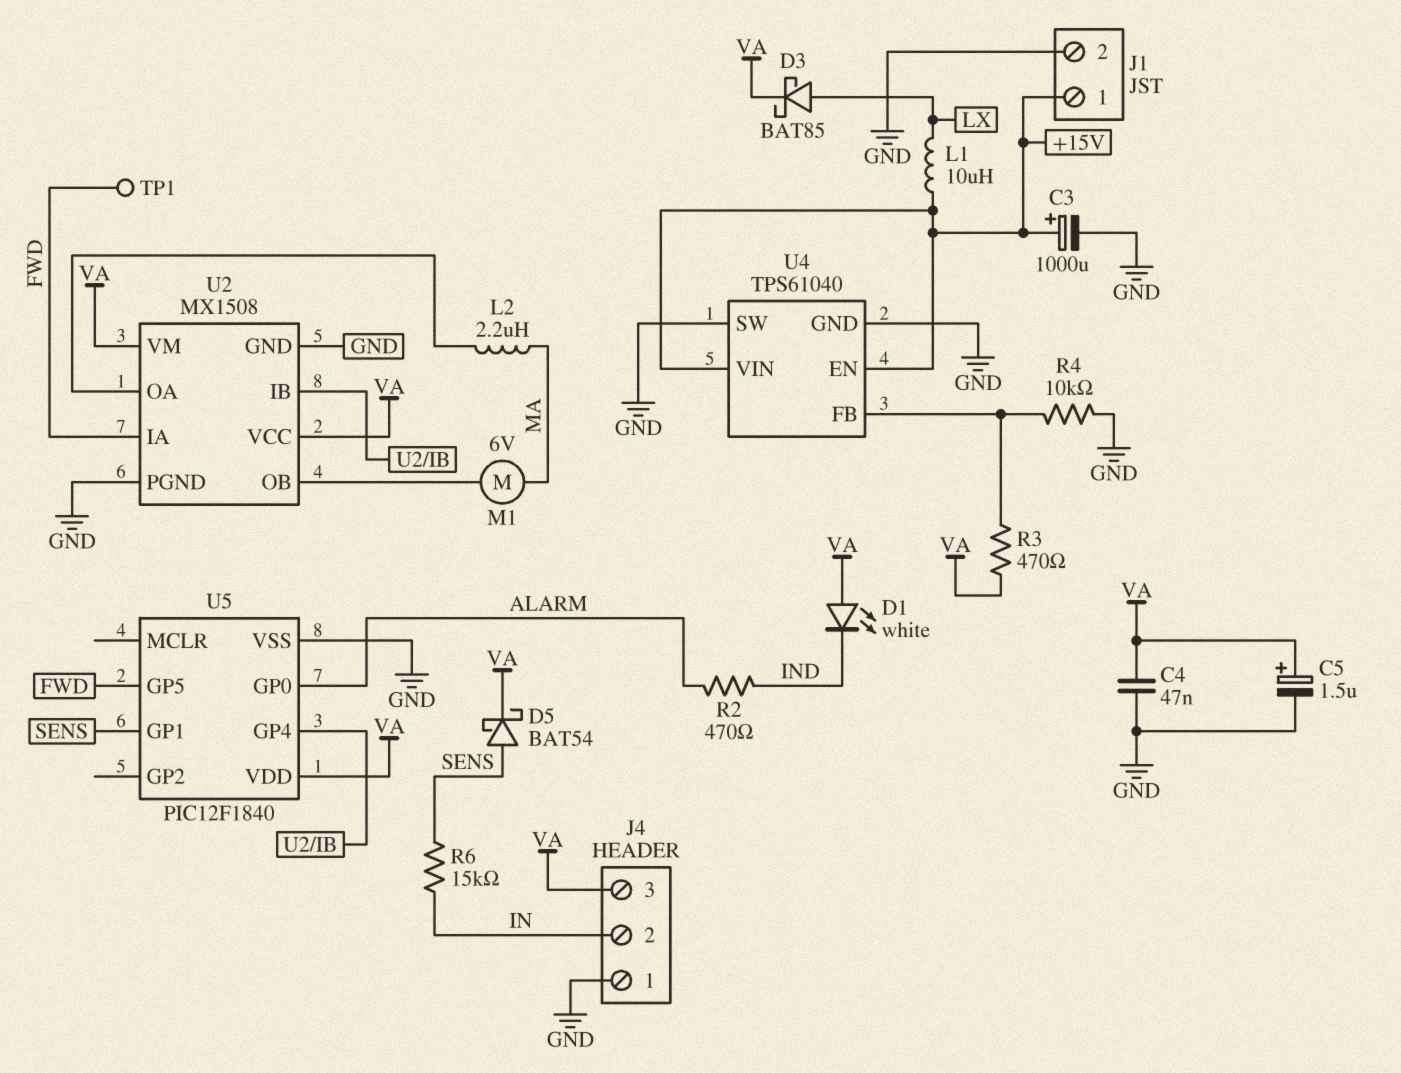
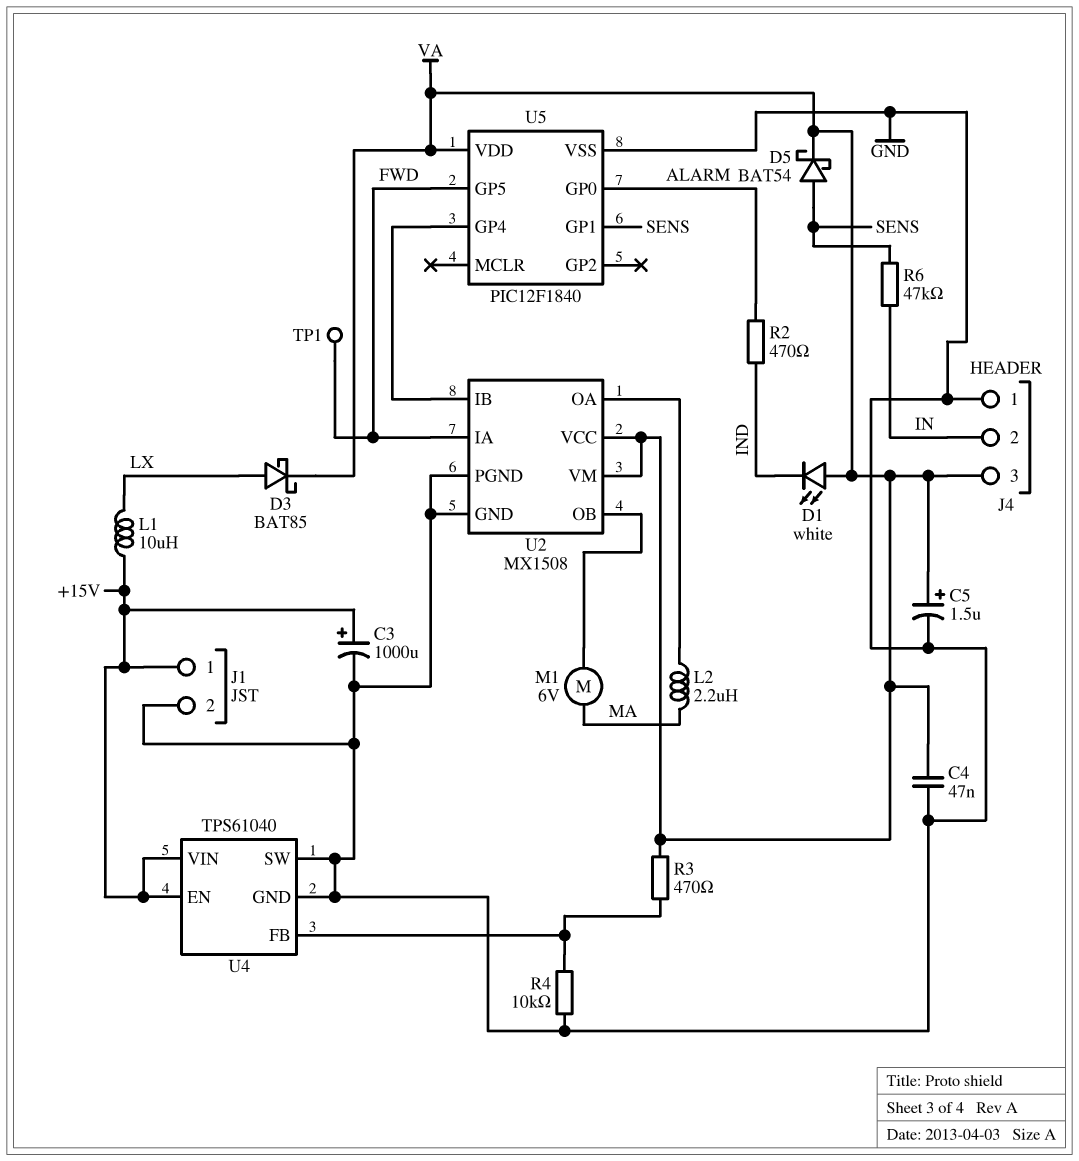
R6: 15k (IN, SENS) -> 47k (IN, SENS)

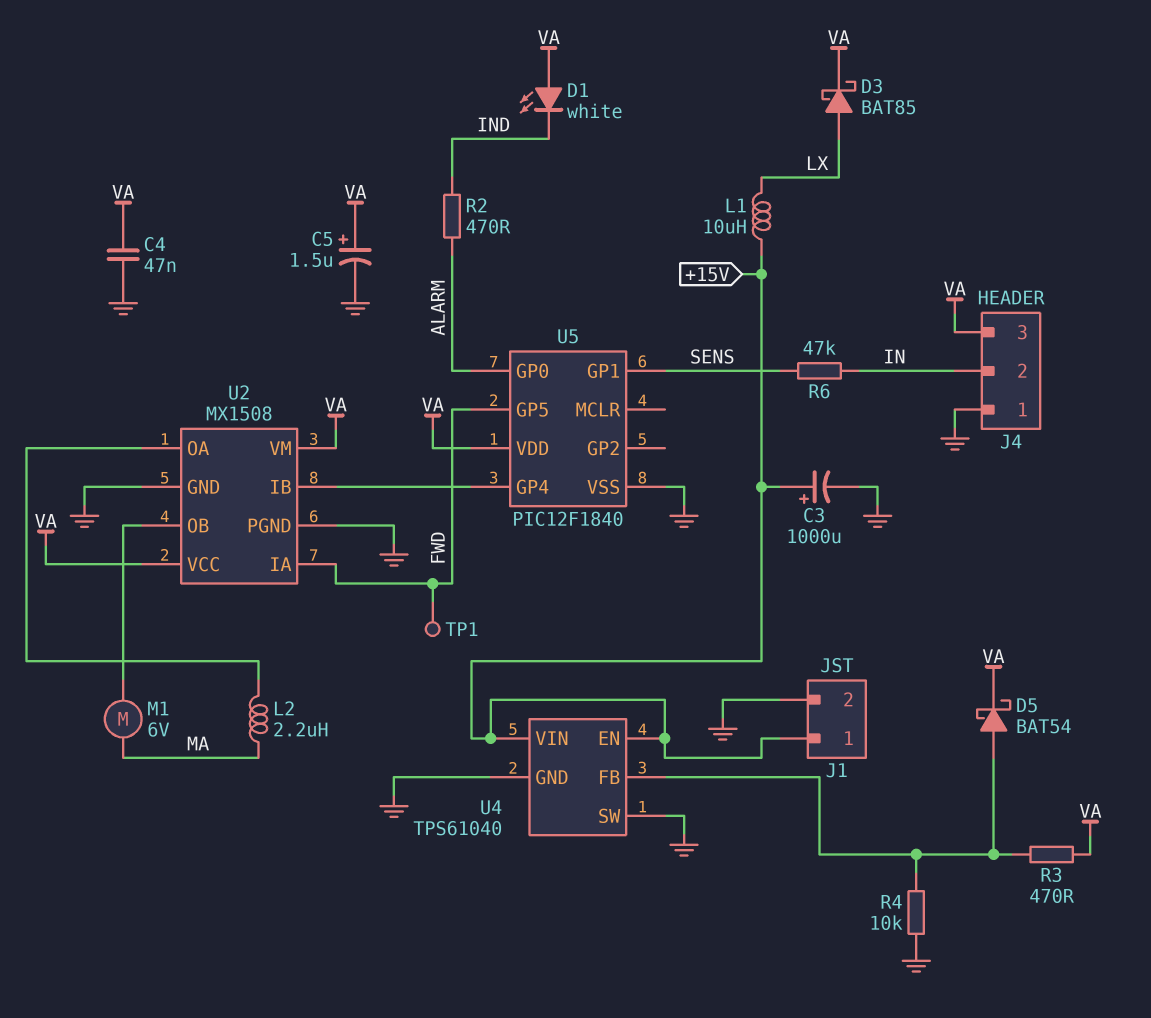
D5: schottky BAT54 (A SENS, K VA) -> schottky BAT54 (A U4/FB, K VA)

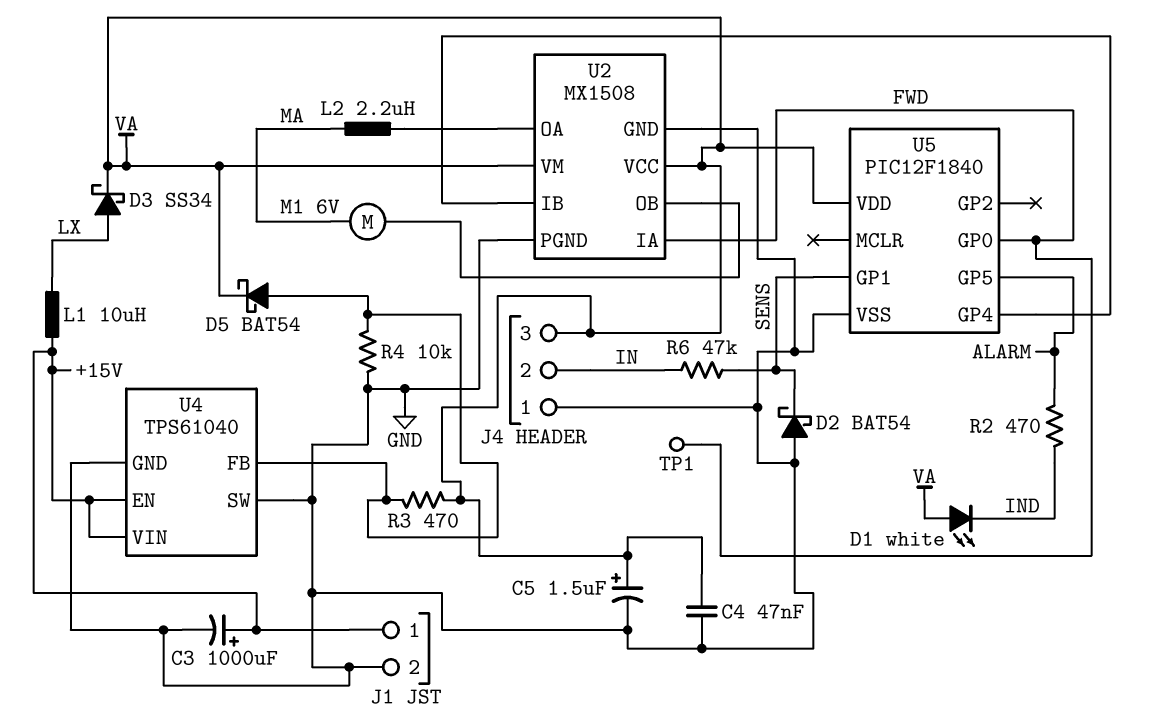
D2: none -> schottky BAT54 (A GND, K SENS)
D3: schottky BAT85 (A LX, K VA) -> schottky SS34 (A LX, K VA)
U5 pin GP0: ALARM -> FWD
U5 pin GP5: FWD -> ALARM

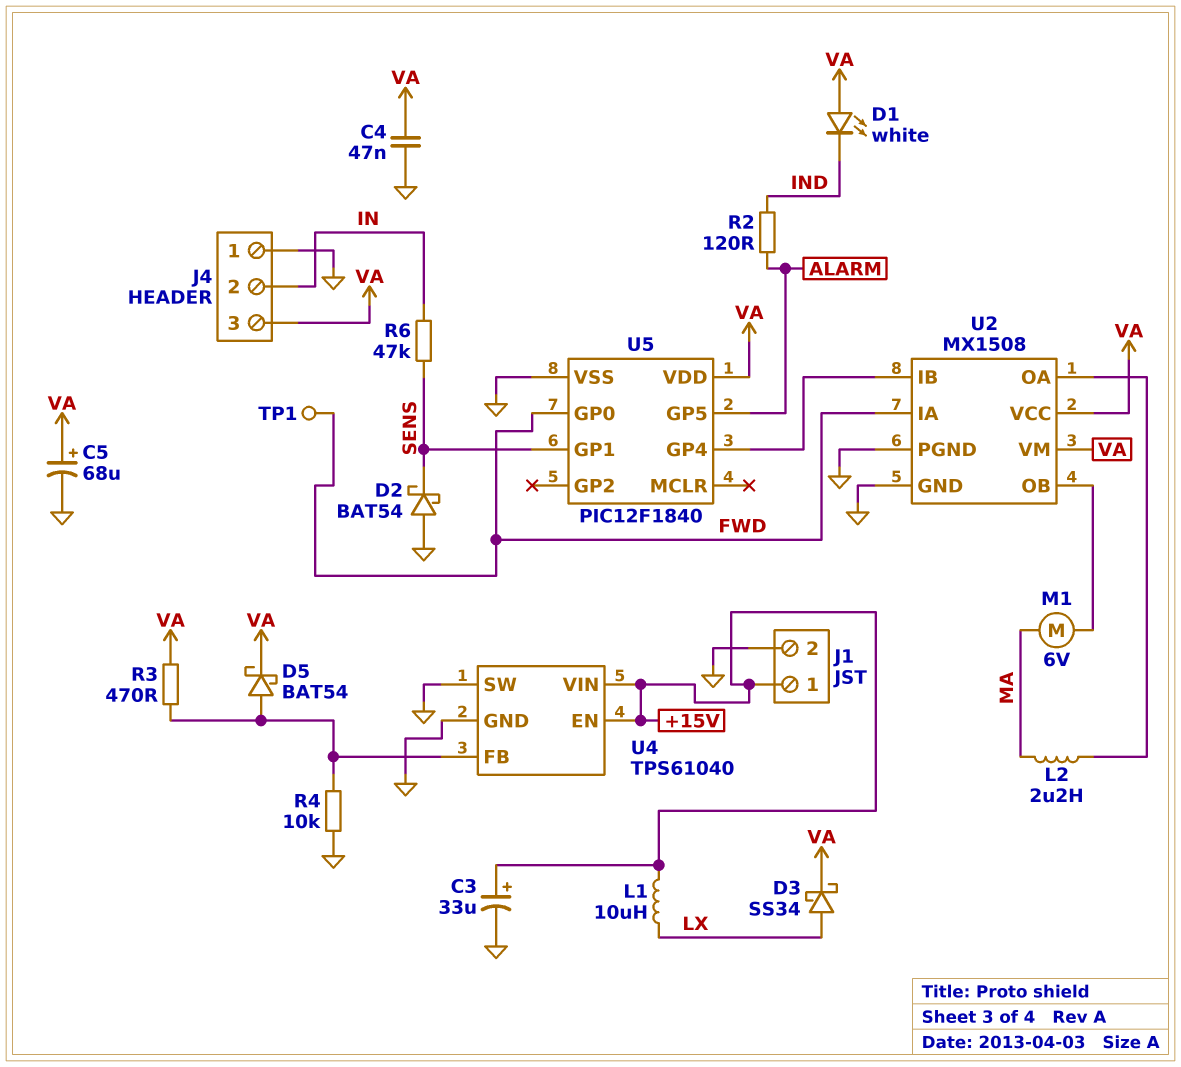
C3: 1000uF (plus +15V, minus GND) -> 33uF (plus +15V, minus GND)
C5: 1.5uF (plus VA, minus GND) -> 68uF (plus VA, minus GND)
R2: 470 (ALARM, IND) -> 120 (ALARM, IND)

